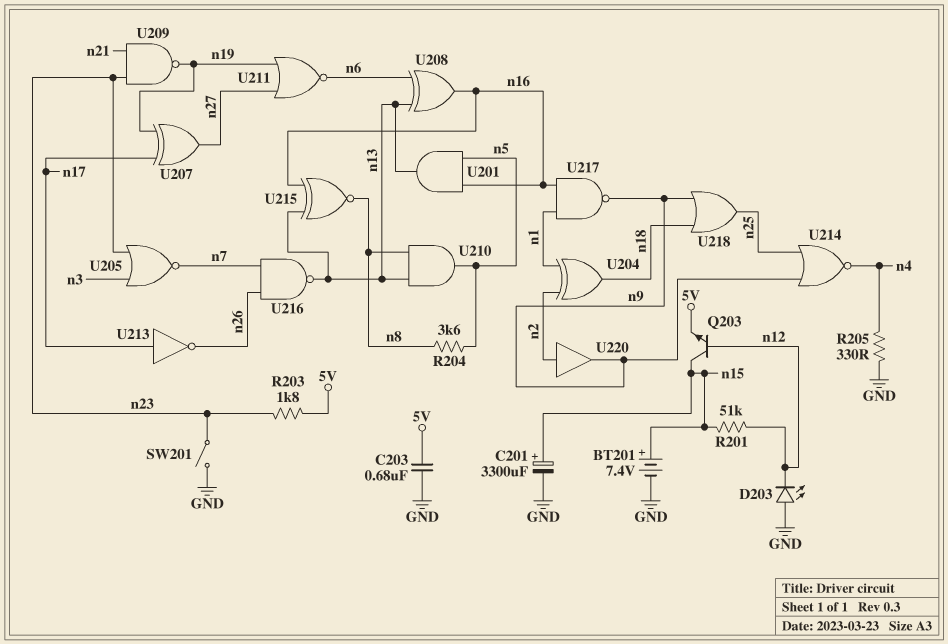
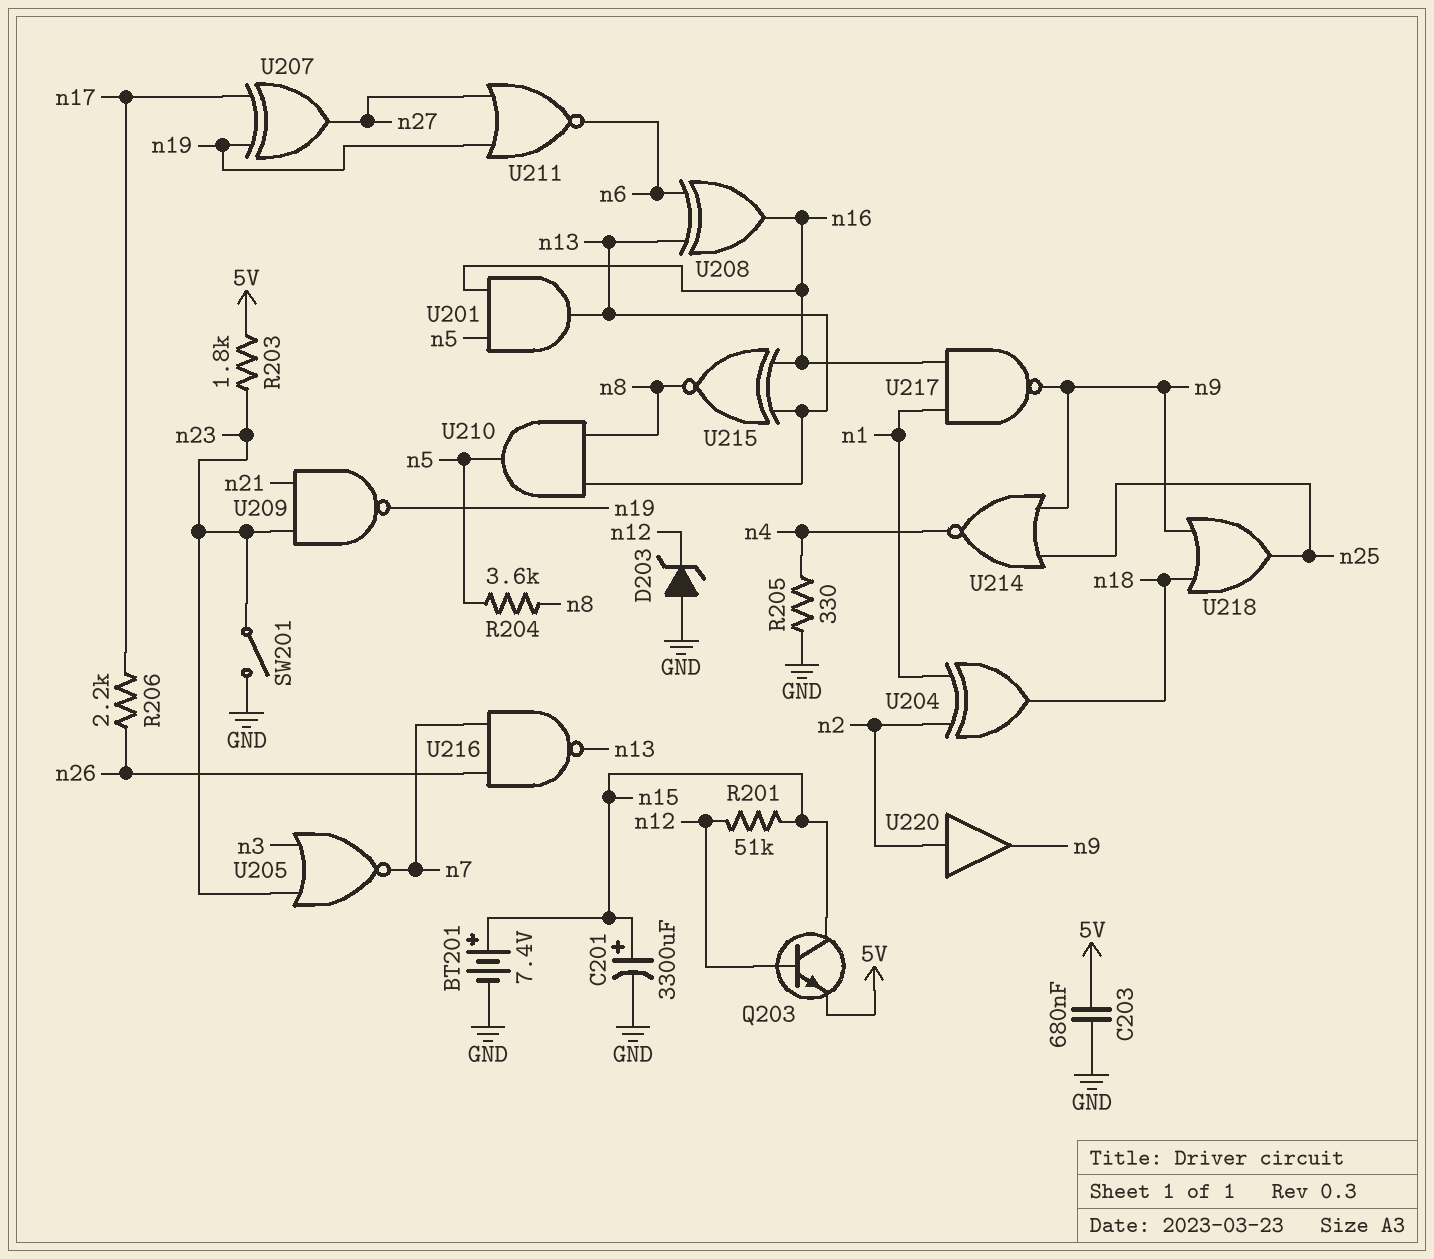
D203: LED (A GND, K n12) -> zener (A GND, K n12)
R206: none -> 2.2k (n17, n26)
U213: NOT (in n17, out n26) -> none

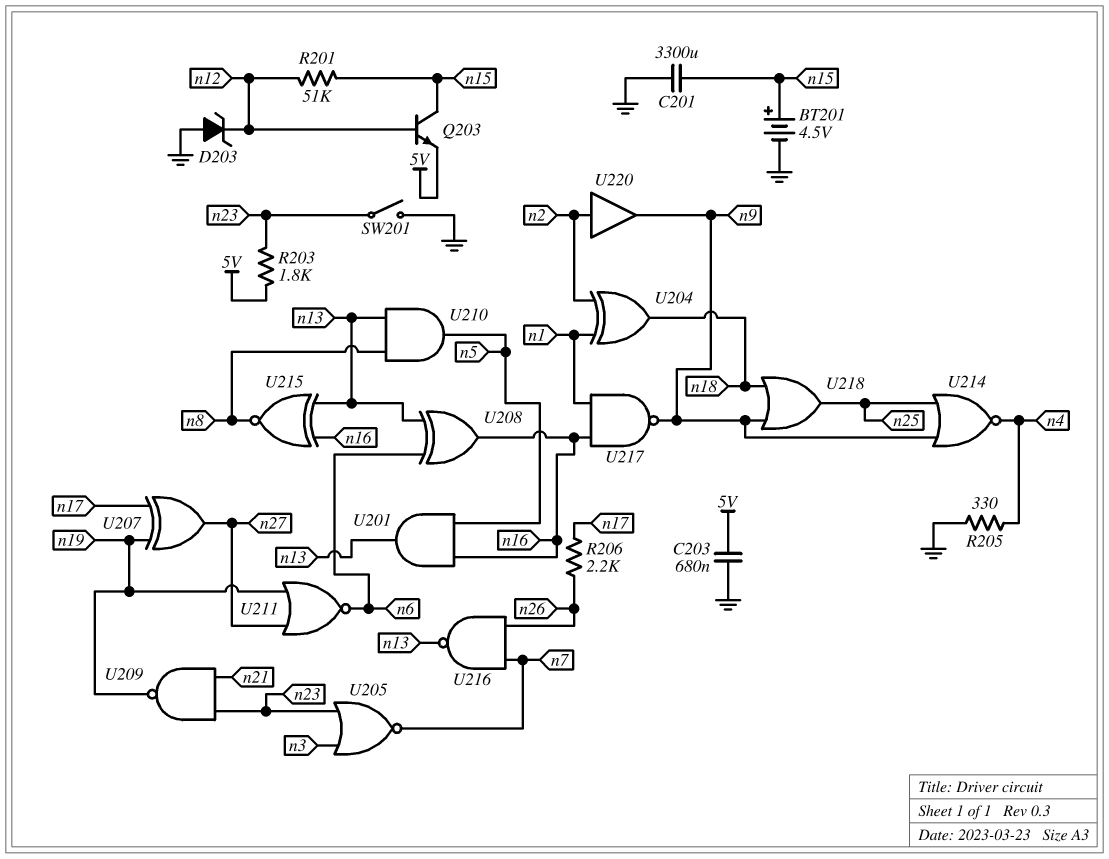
BT201: 7.4V (plus n15, minus GND) -> 4.5V (plus n15, minus GND)
C201: 3300uF (plus n15, minus GND) -> 3300uF (GND, n15)
R204: 3.6k (n5, n8) -> none

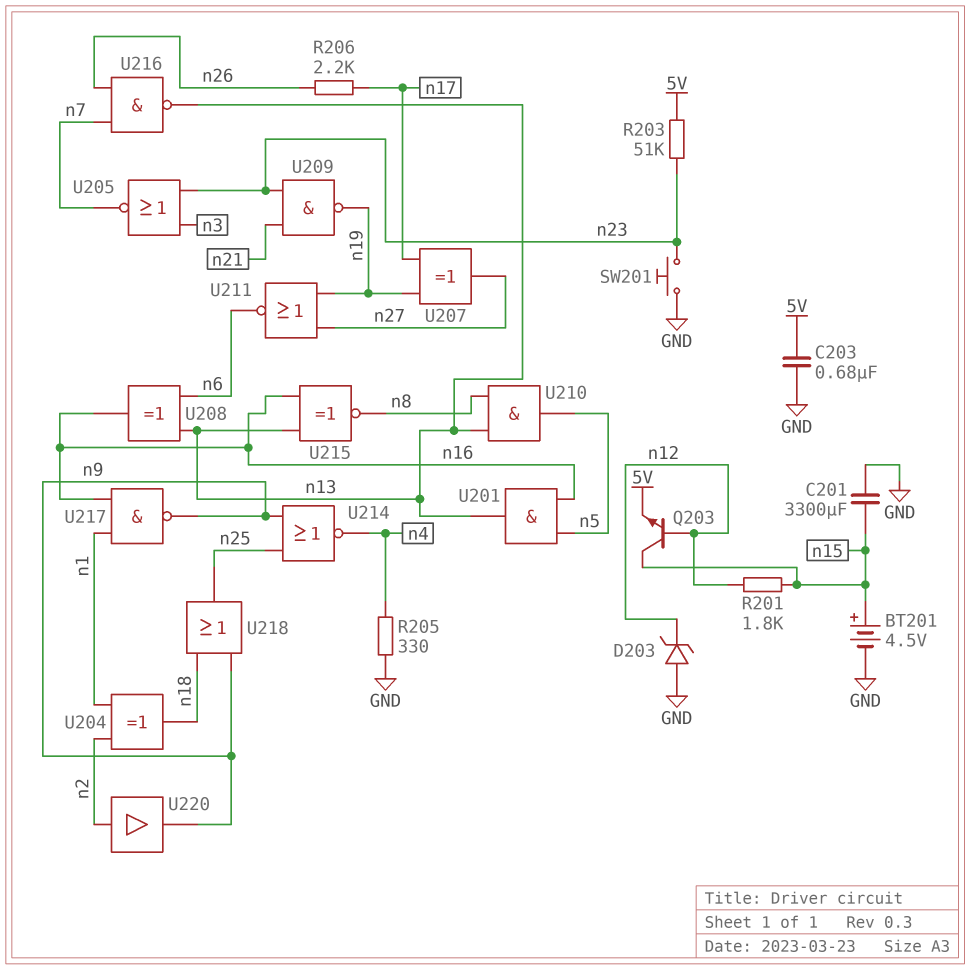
R201: 51k (n12, n15) -> 1.8k (n12, n15)
R203: 1.8k (5V, n23) -> 51k (5V, n23)
SW201: switch (GND, n23) -> button (GND, n23)

